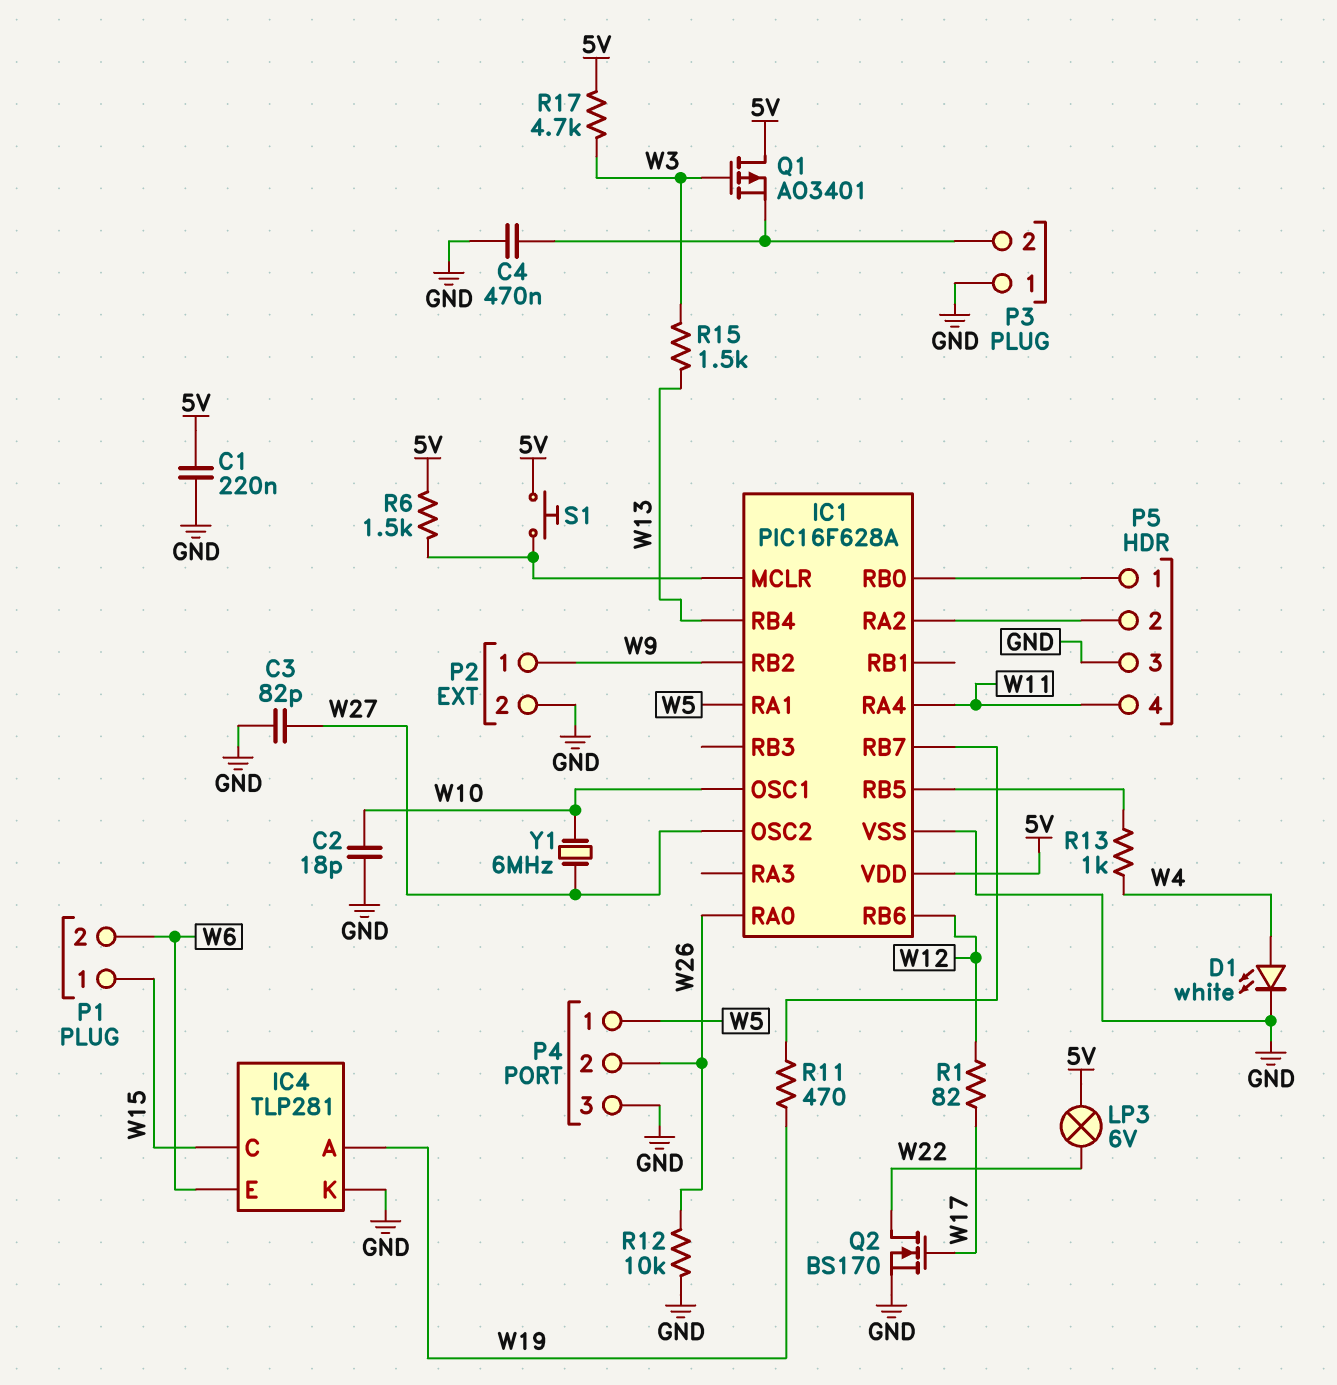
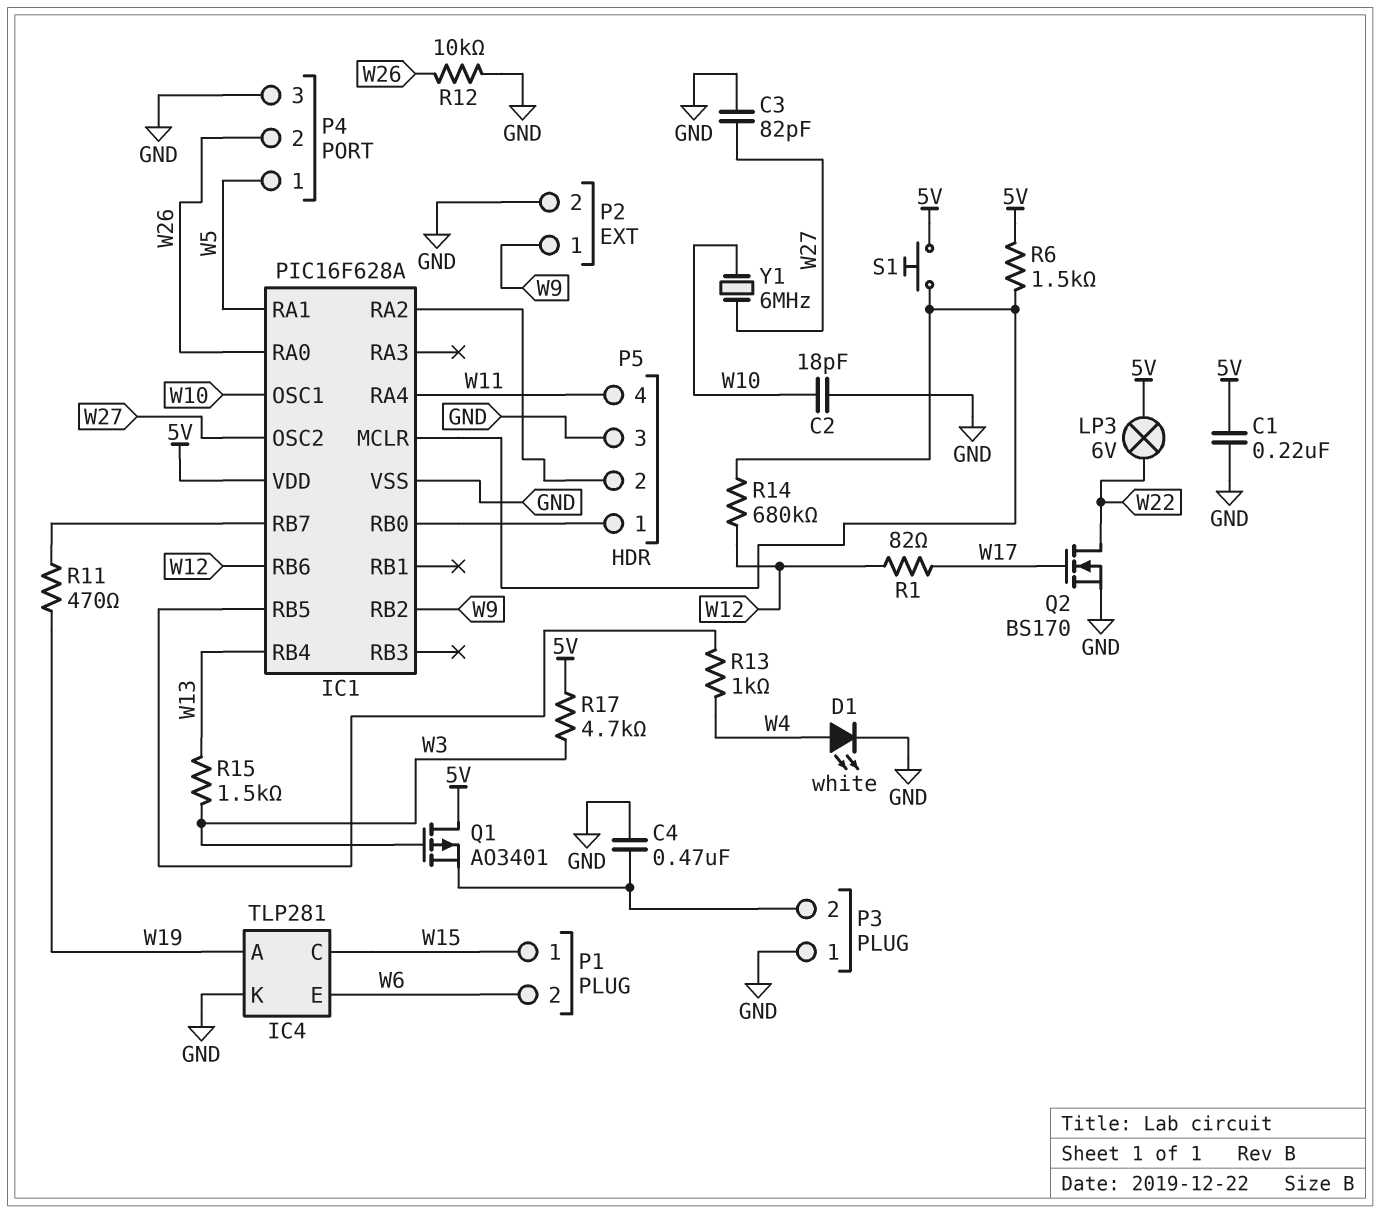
R14: none -> 680k (IC1/MCLR, W12)

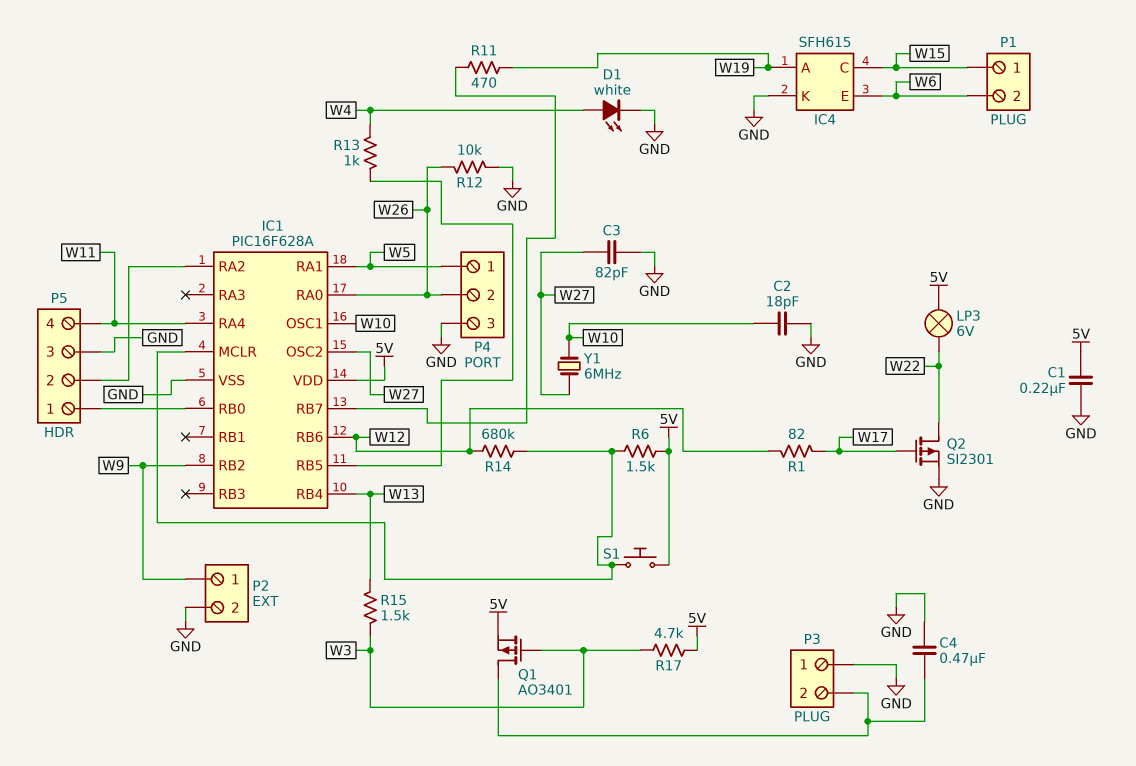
IC4: TLP281 -> SFH615
Q1: PMOS AO3401 (G W3, D 5V, S P3/2) -> PMOS AO3401 (G W3, D P3/2, S 5V)
Q2: NMOS BS170 (G W17, D W22, S GND) -> PMOS SI2301 (G W17, D W22, S GND)

